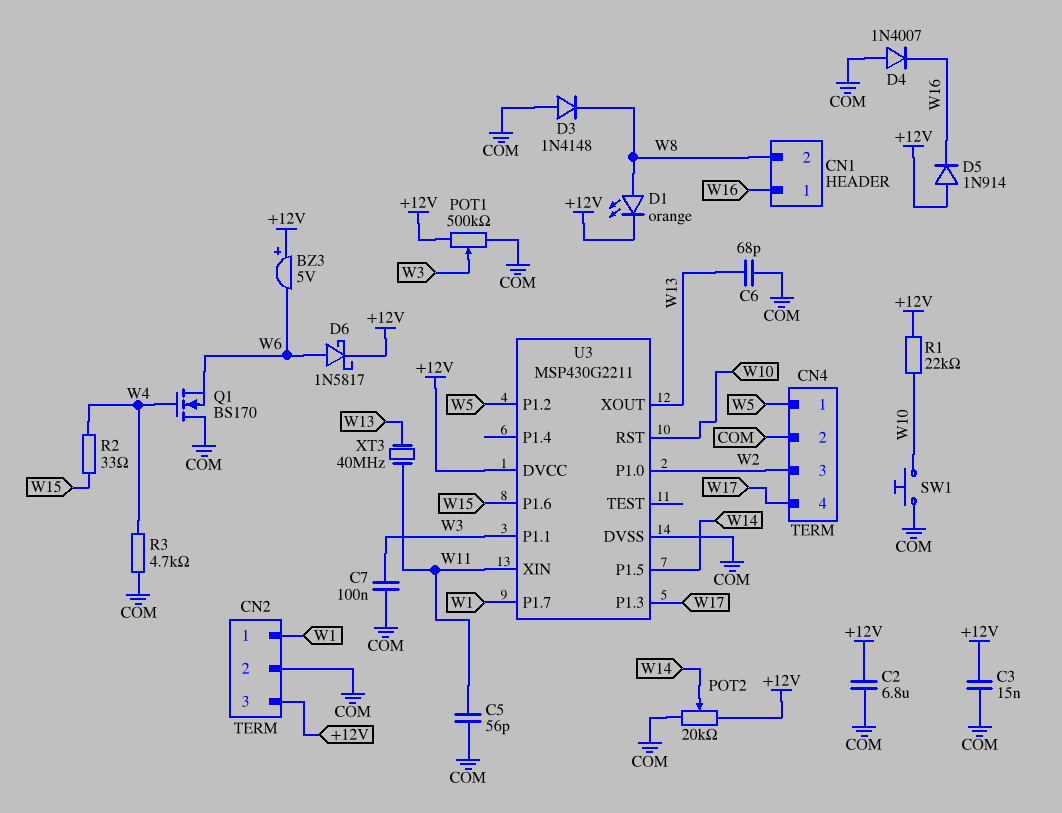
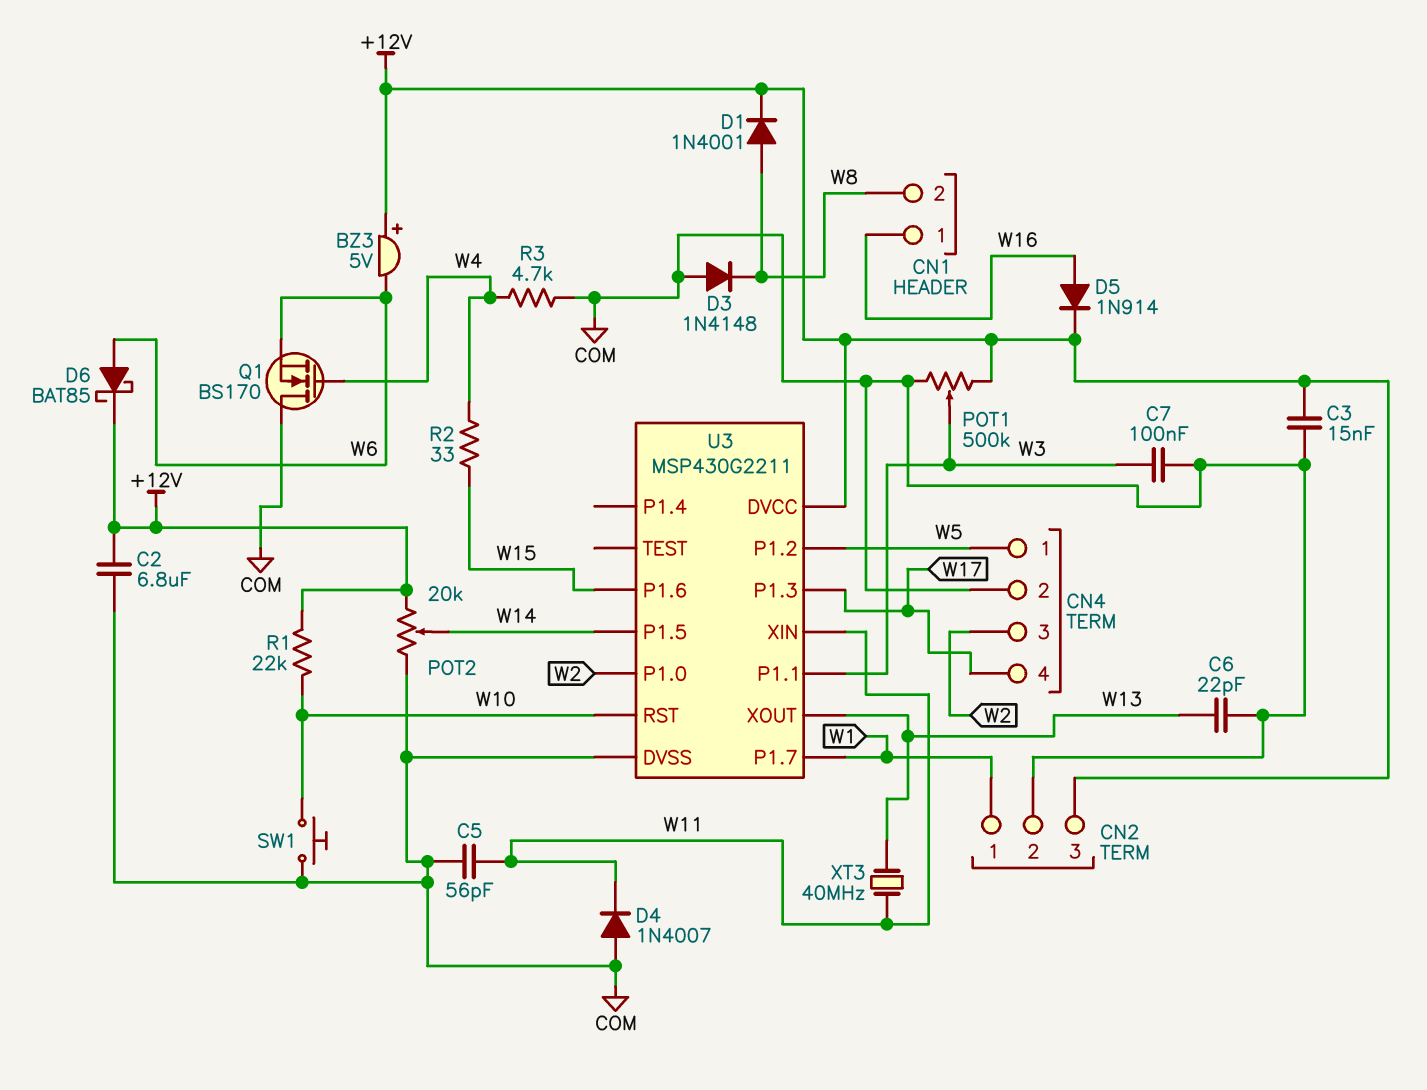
C6: 68pF (COM, W13) -> 22pF (COM, W13)
D1: LED orange (A W8, K +12V) -> diode 1N4001 (A W8, K +12V)
D4: diode 1N4007 (A COM, K W16) -> diode 1N4007 (A COM, K W11)
D5: diode 1N914 (A +12V, K W16) -> diode 1N914 (A W16, K +12V)
D6: schottky 1N5817 (A W6, K +12V) -> schottky BAT85 (A W6, K +12V)

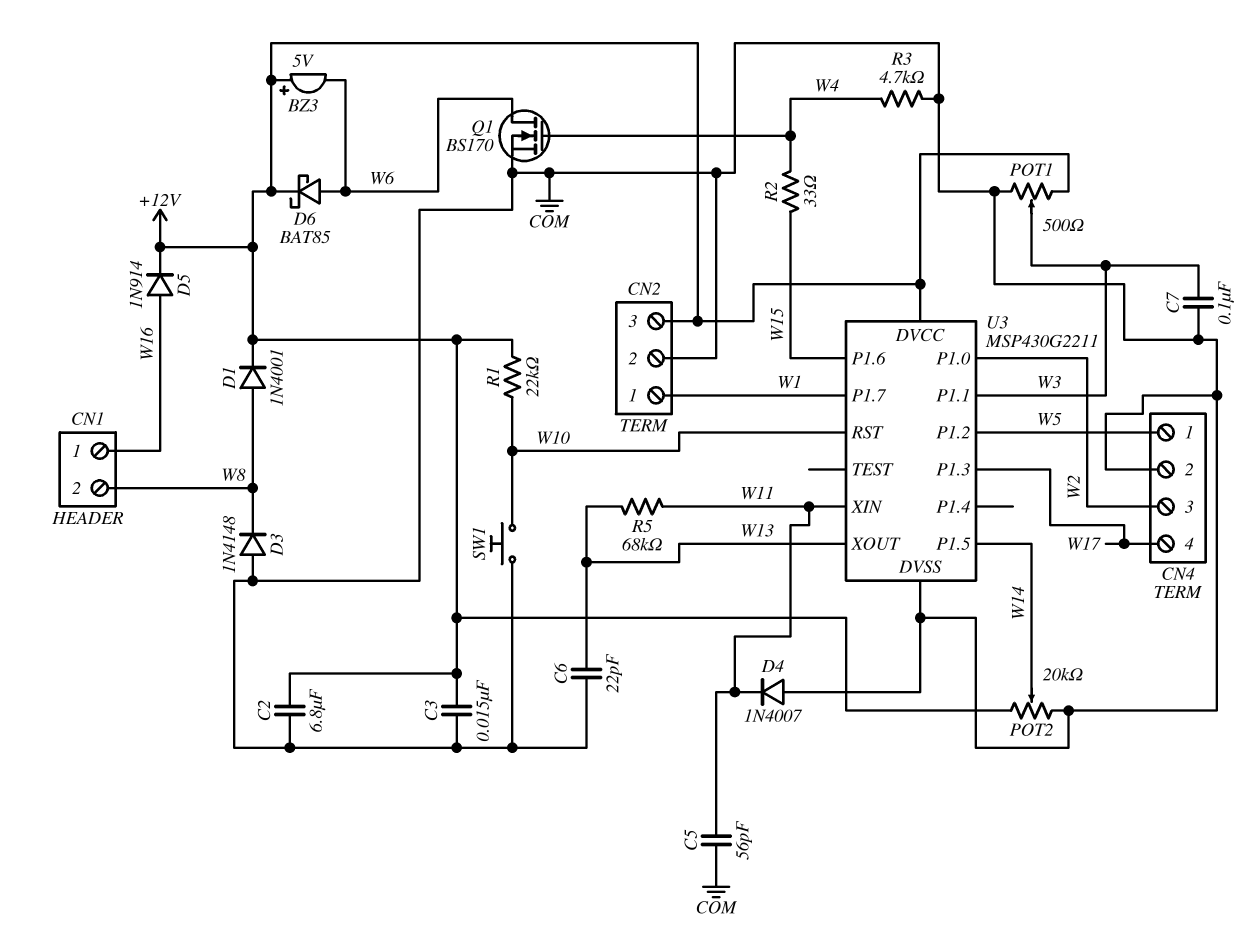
POT1: 500k (+12V, COM, wiper W3) -> 500 (+12V, COM, wiper W3)
Q1: NMOS BS170 (G W4, D COM, S W6) -> NMOS BS170 (G W4, D W6, S COM)
R5: none -> 68k (W11, W13)
XT3: 40MHz (W11, W13) -> none

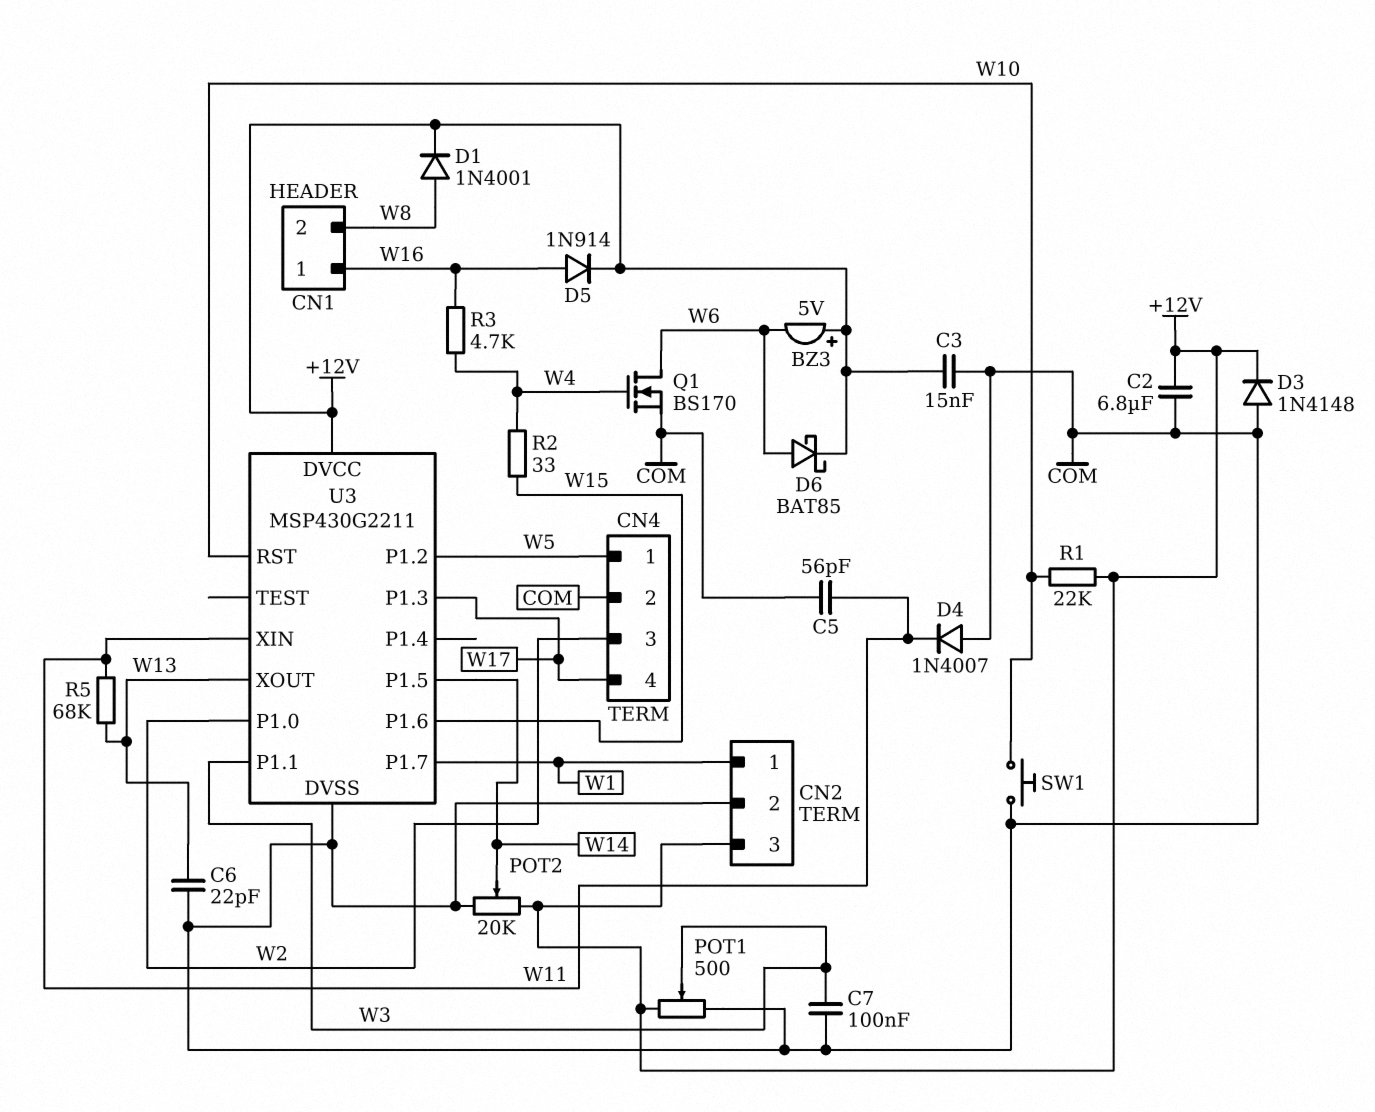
D3: diode 1N4148 (A COM, K W8) -> diode 1N4148 (A COM, K +12V)
R3: 4.7k (COM, W4) -> 4.7k (W4, W16)

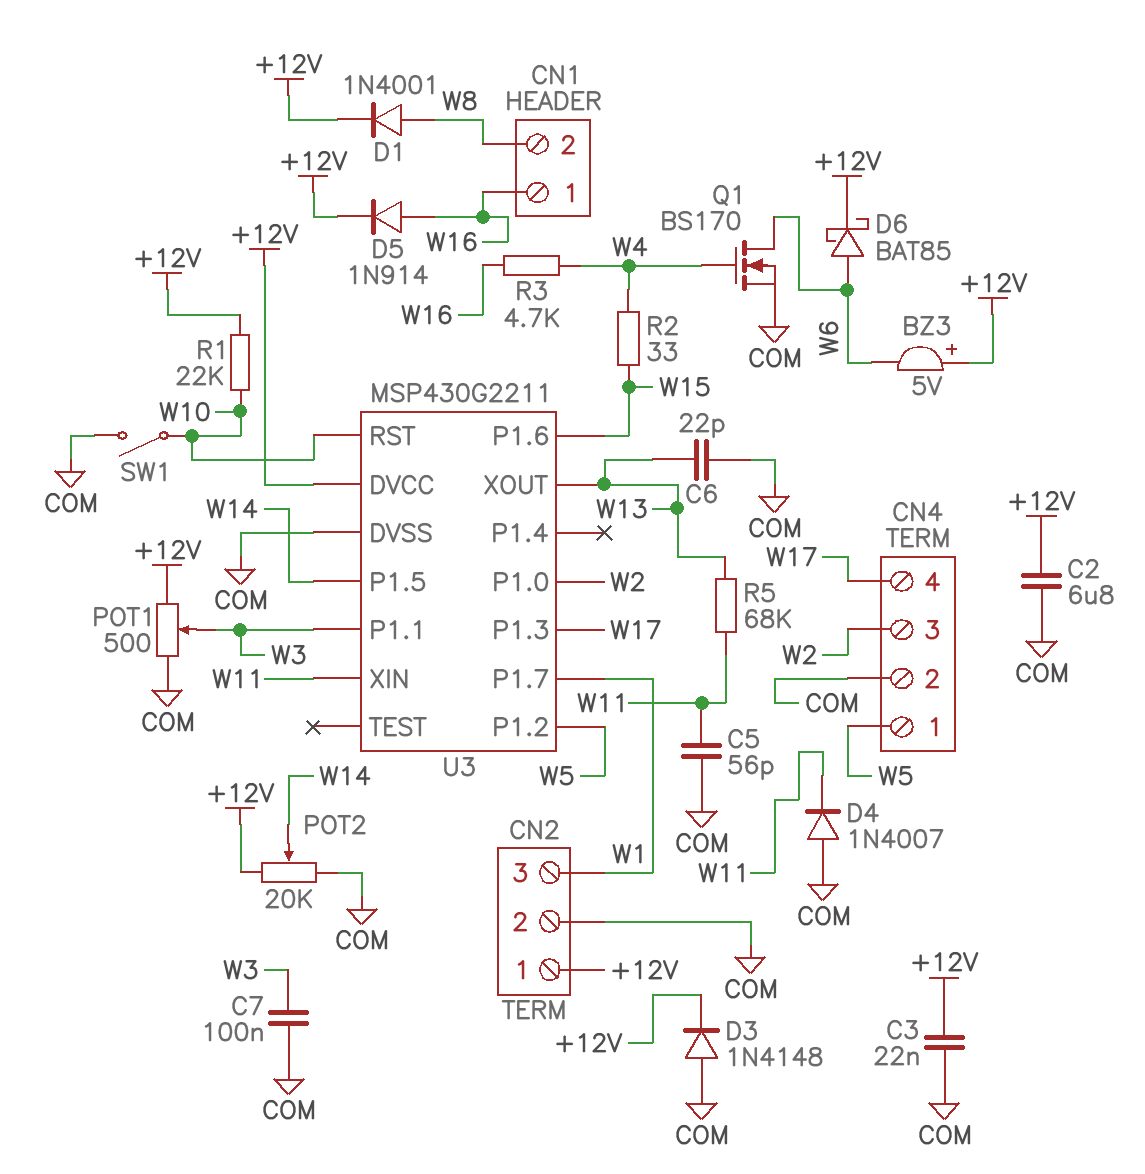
C3: 15nF (+12V, COM) -> 22nF (+12V, COM)
CN2 pin 1: W1 -> +12V
CN2 pin 3: +12V -> W1
SW1: button (COM, W10) -> switch (COM, W10)

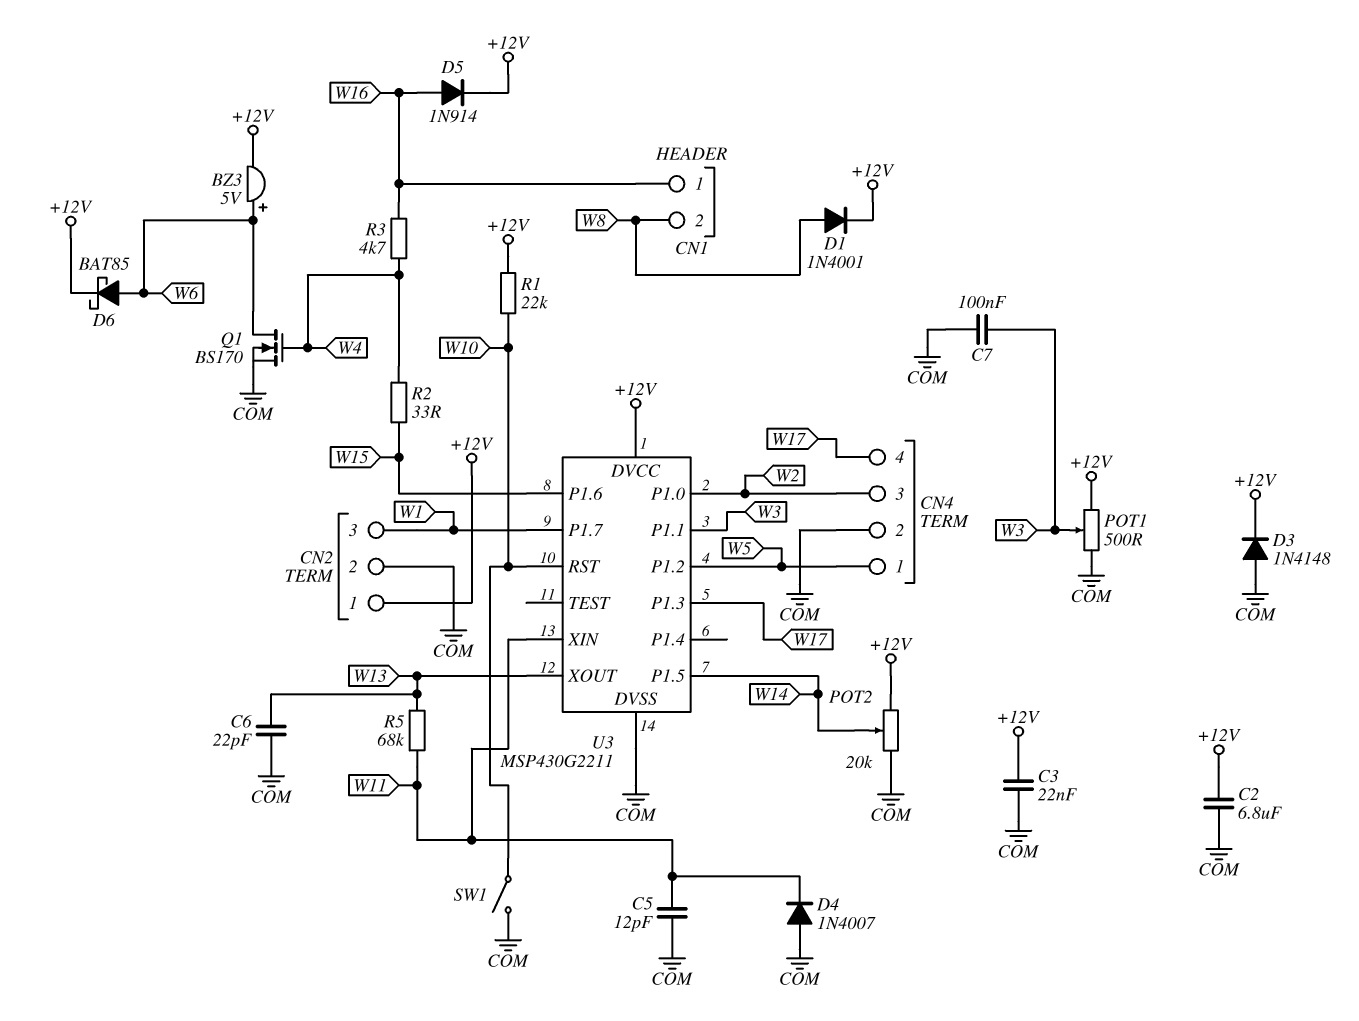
BZ3: buzzer 5V (plus +12V, minus W6) -> buzzer 5V (plus W6, minus +12V)
C5: 56pF (COM, W11) -> 12pF (COM, W11)

